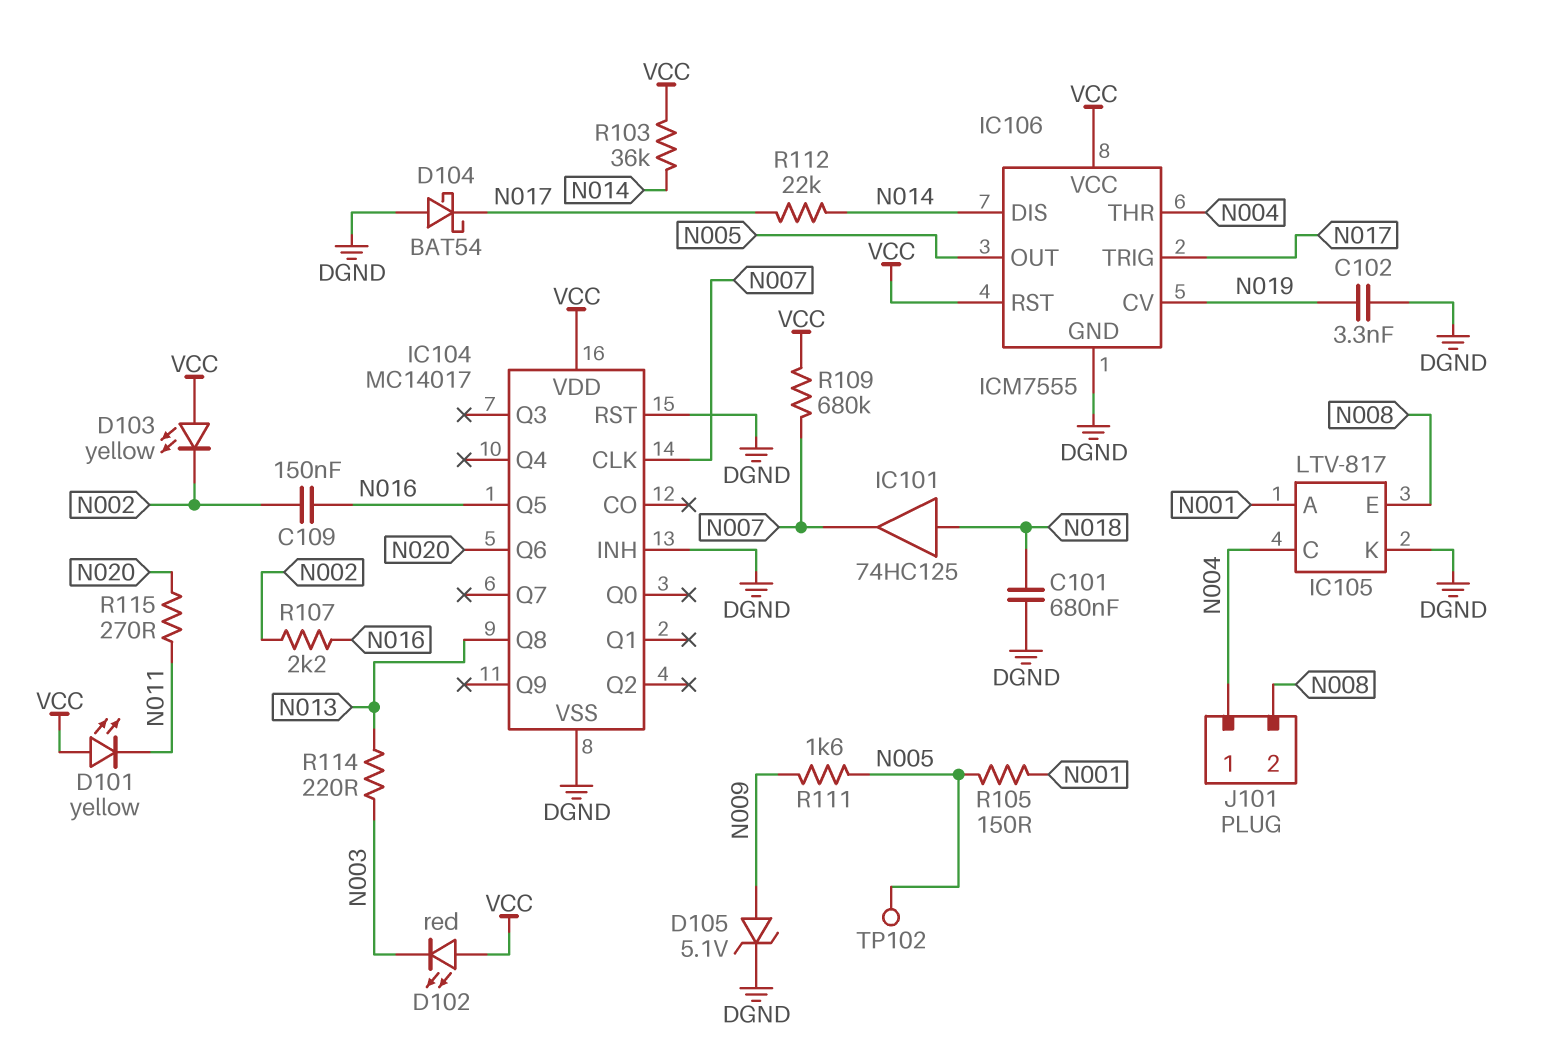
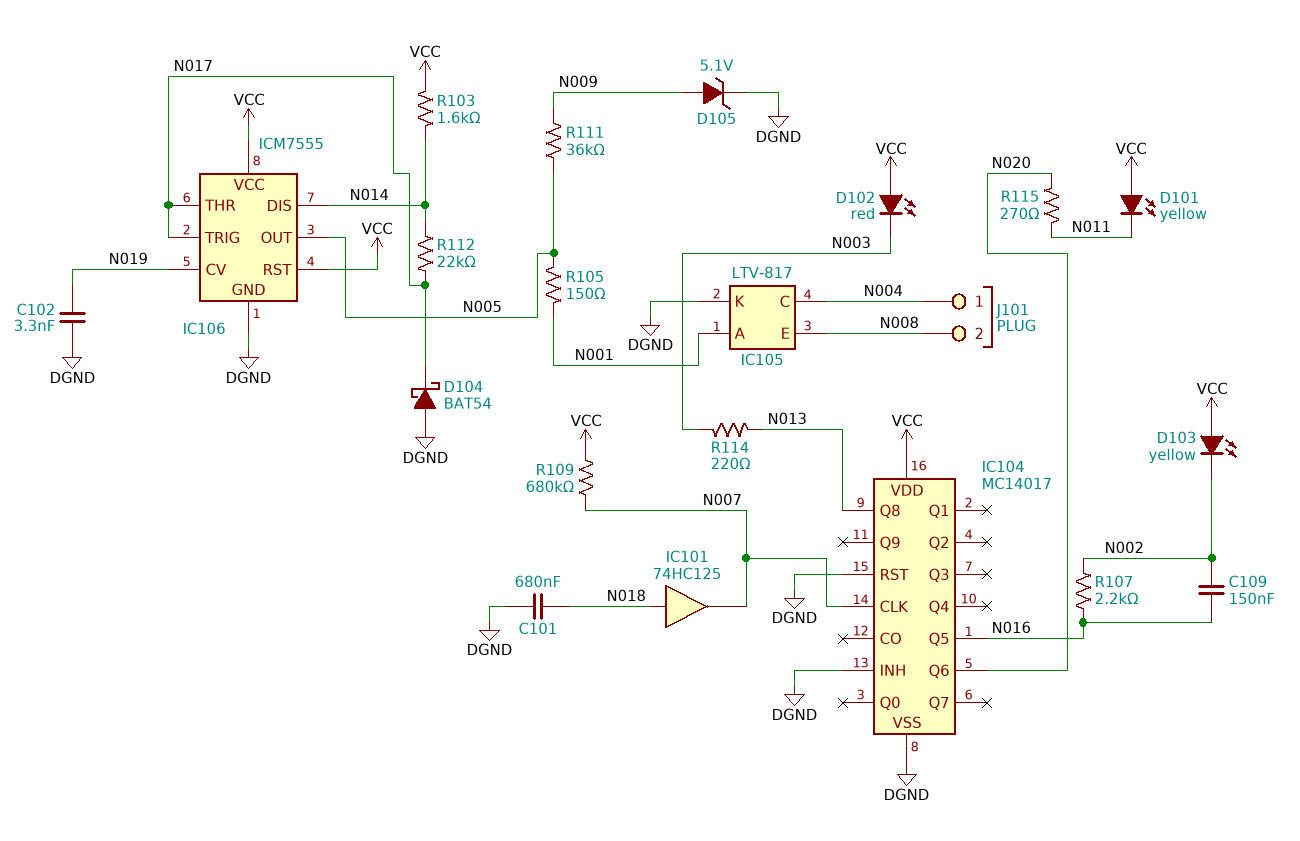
IC106 pin THR: N004 -> N017
R103: 36k (N014, VCC) -> 1.6k (N014, VCC)
R111: 1.6k (N005, N009) -> 36k (N005, N009)
TP102: test point (N005) -> none

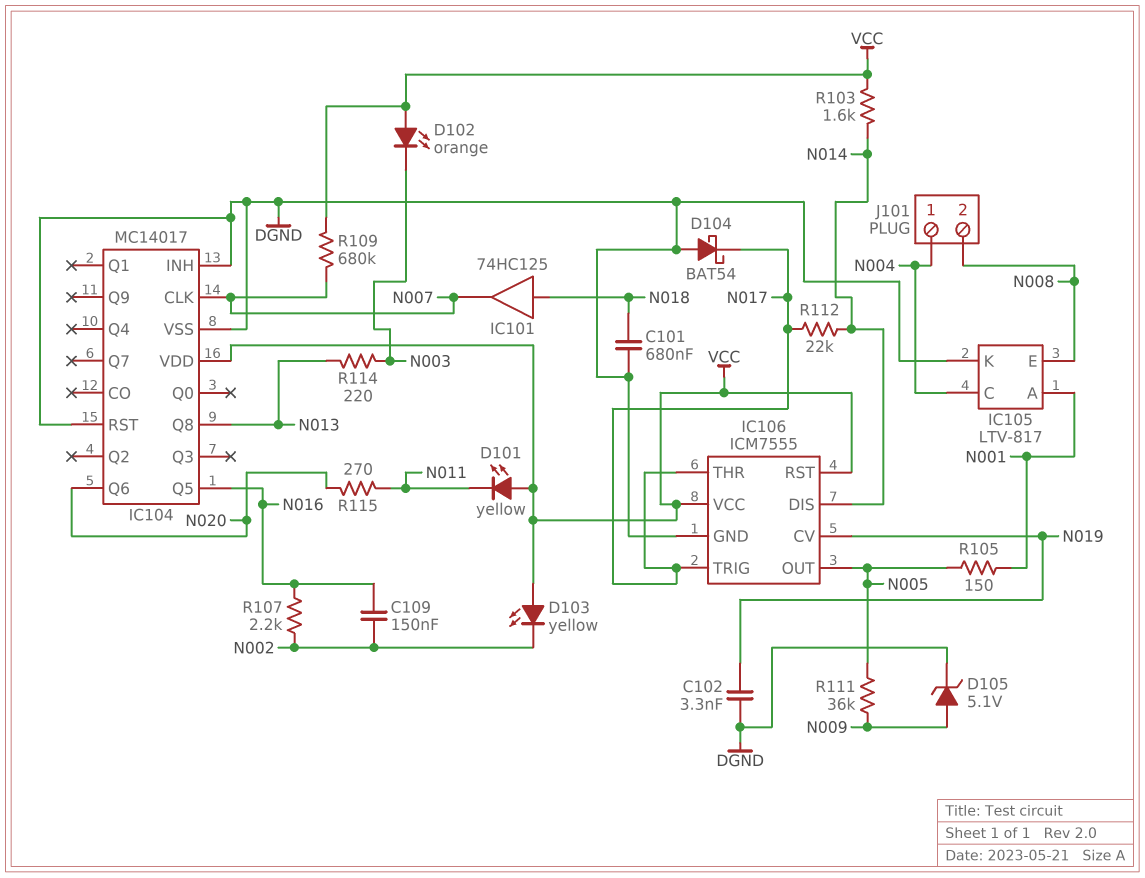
D102: LED red (A VCC, K N003) -> LED orange (A VCC, K N003)

